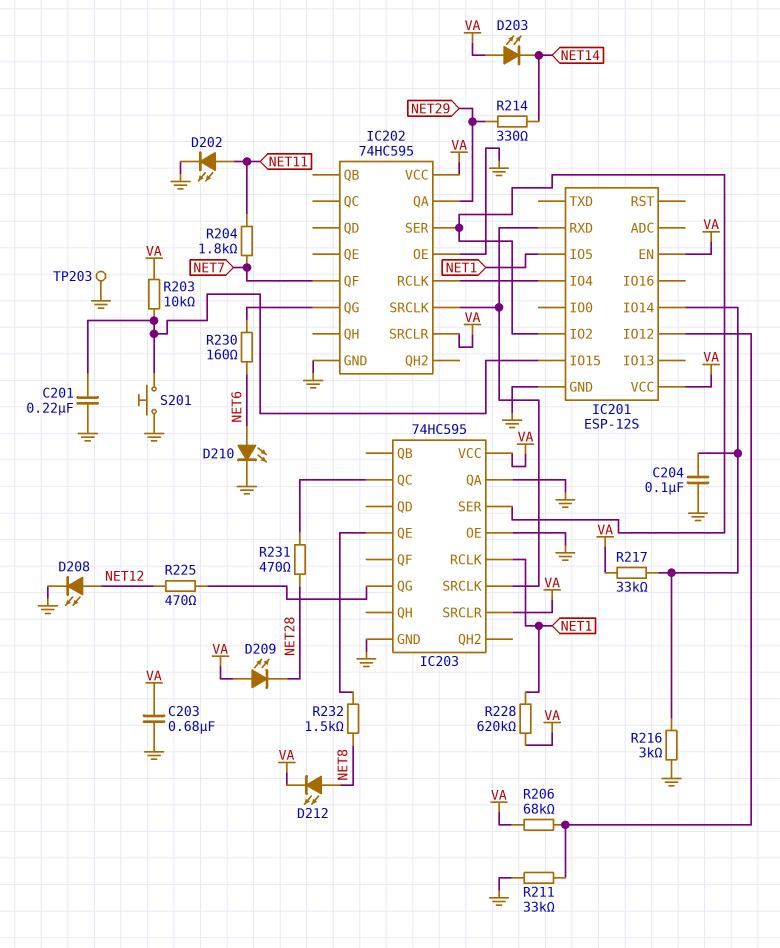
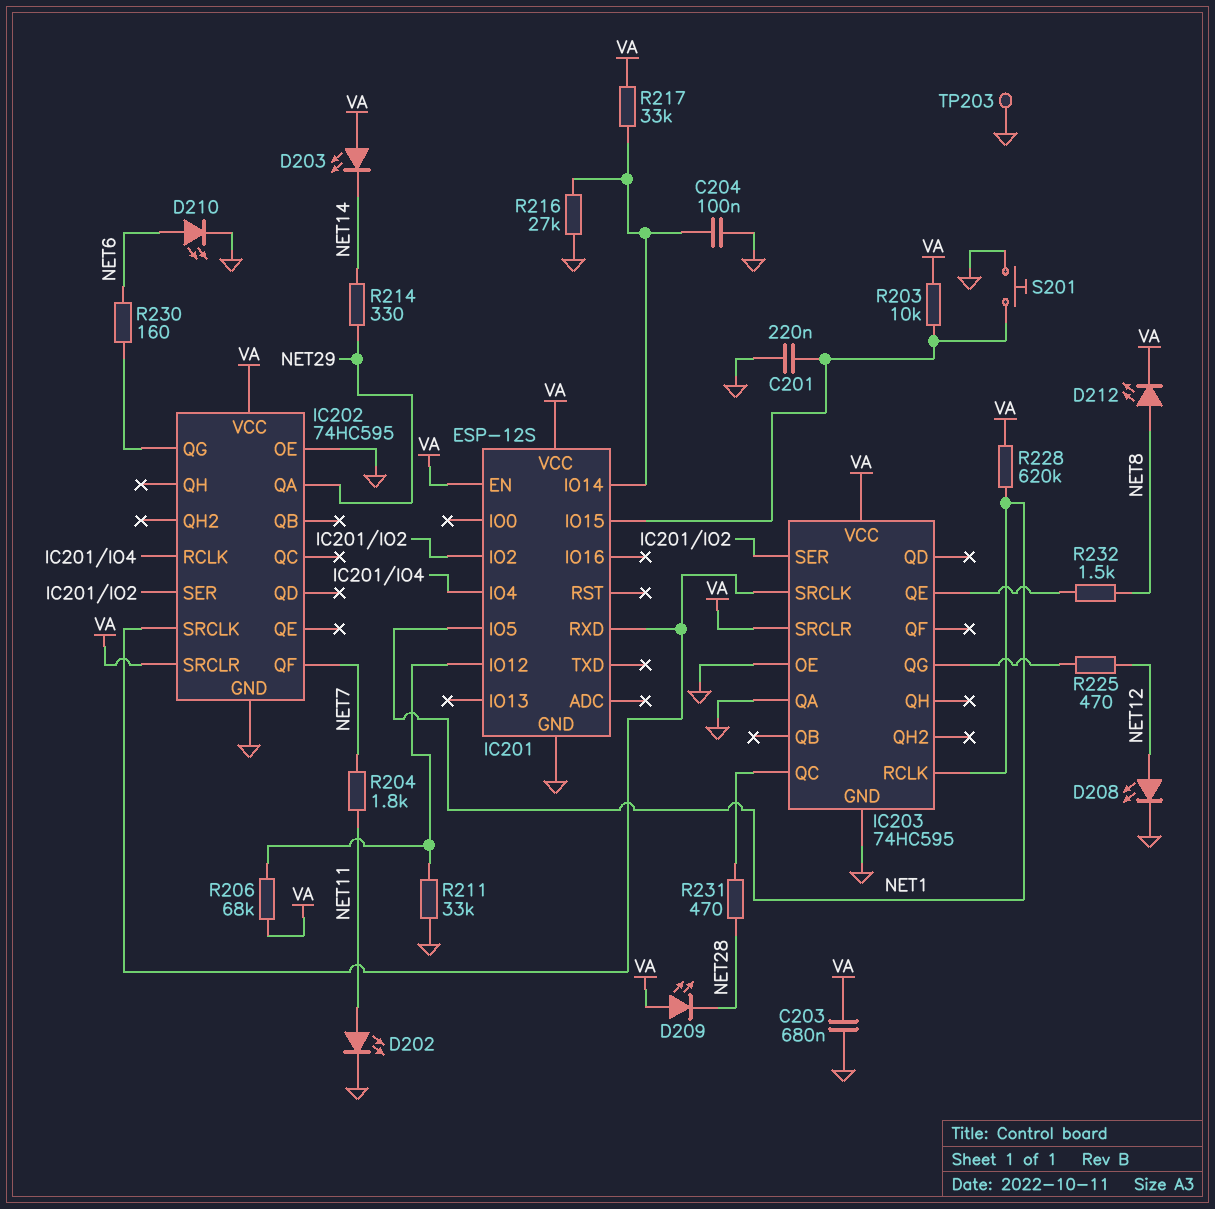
R216: 3k (GND, IC201/IO14) -> 27k (GND, IC201/IO14)

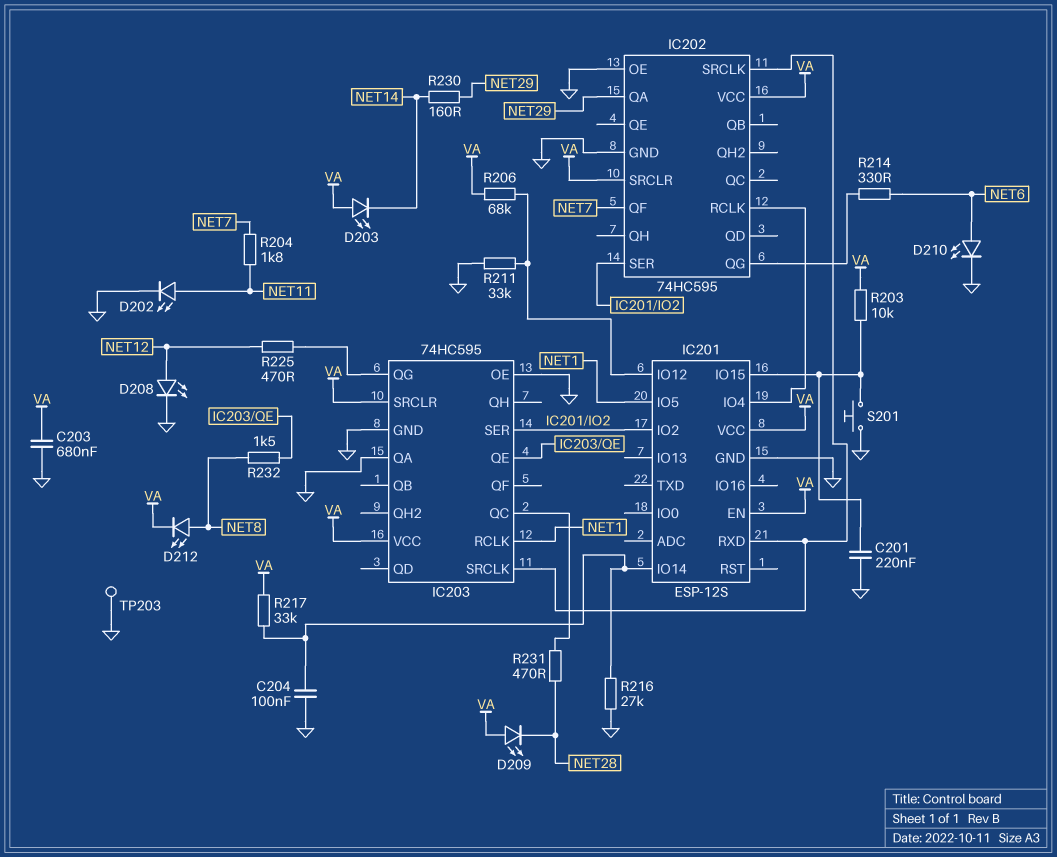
R214: 330 (NET14, NET29) -> 330 (IC202/QG, NET6)
R228: 620k (NET1, VA) -> none
R230: 160 (IC202/QG, NET6) -> 160 (NET14, NET29)

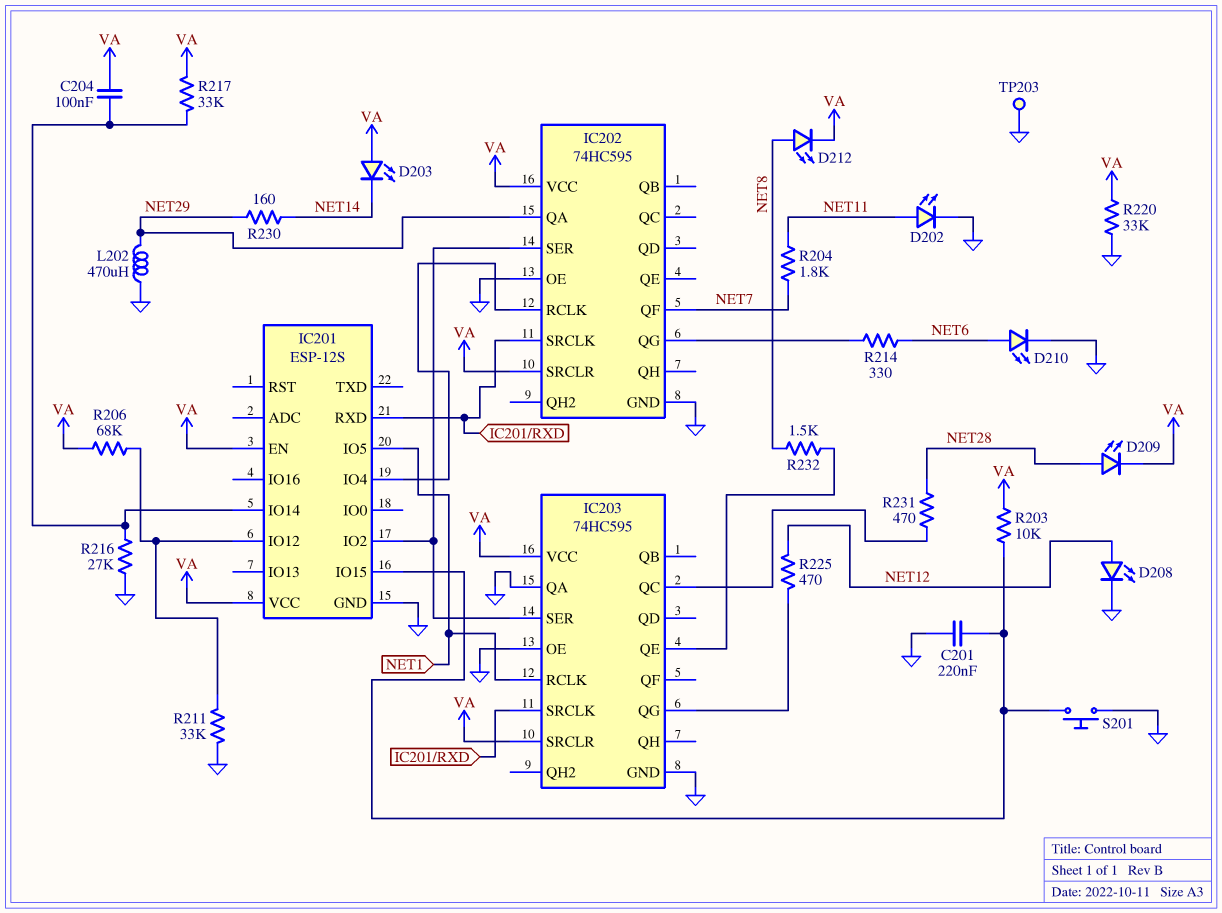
C203: 680nF (GND, VA) -> none
C204: 100nF (GND, IC201/IO14) -> 100nF (IC201/IO14, VA)
D209: LED (A VA, K NET28) -> LED (A NET28, K VA)
L202: none -> 470uH (GND, NET29)
R220: none -> 33k (GND, VA)

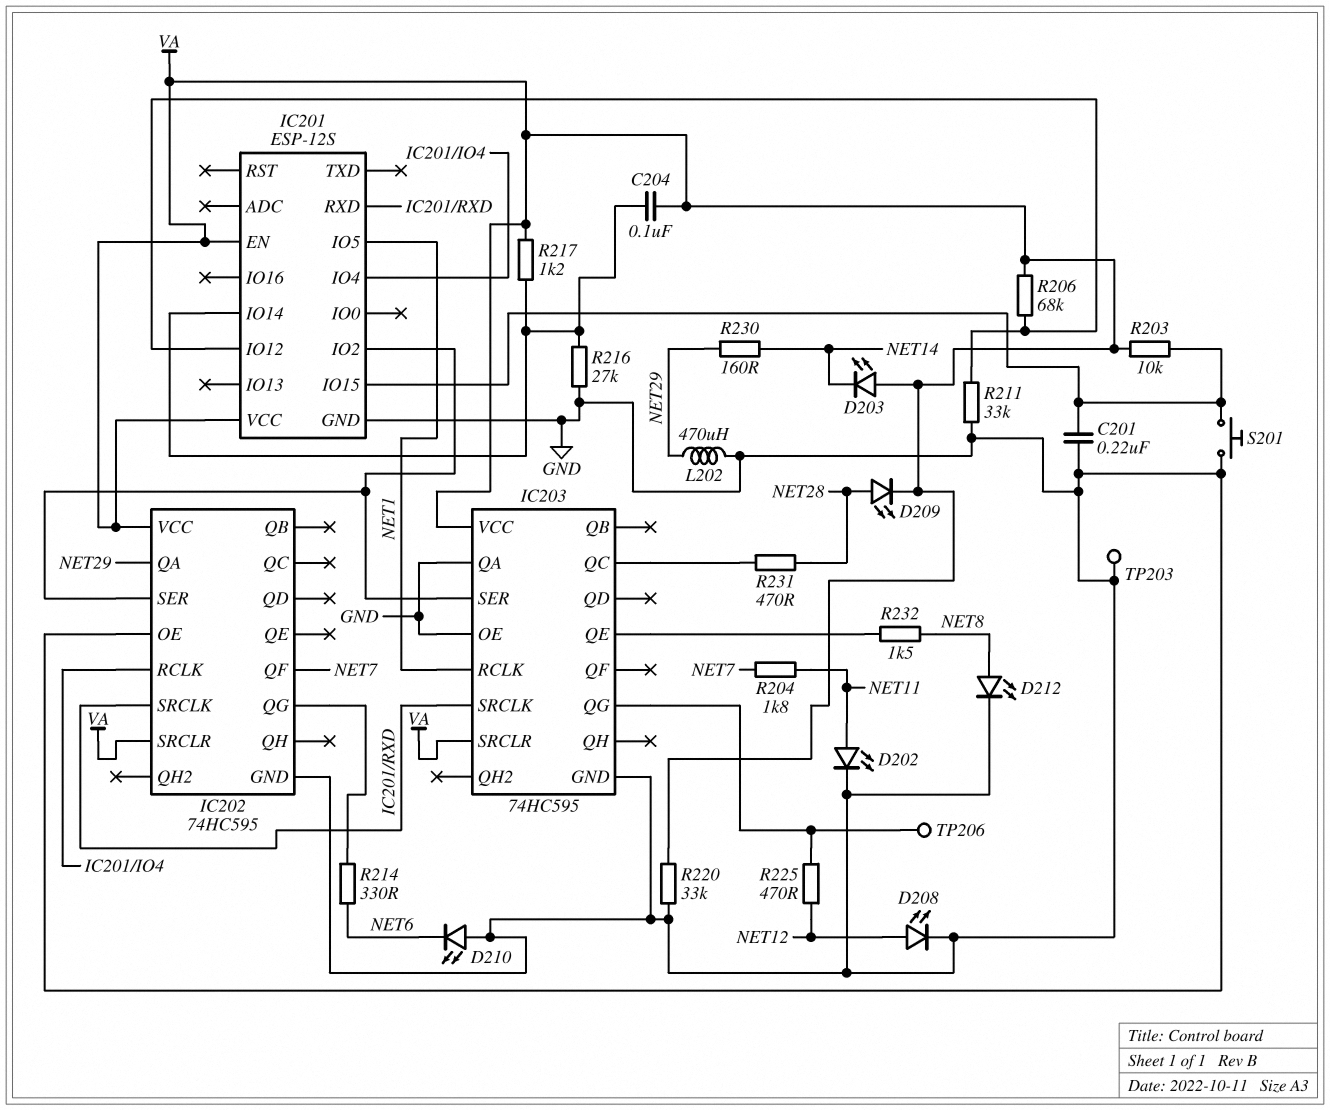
D210: LED (A NET6, K GND) -> LED (A GND, K NET6)
D212: LED (A NET8, K VA) -> LED (A NET8, K GND)
R217: 33k (IC201/IO14, VA) -> 1.2k (IC201/IO14, VA)
TP206: none -> test point (IC203/QG)

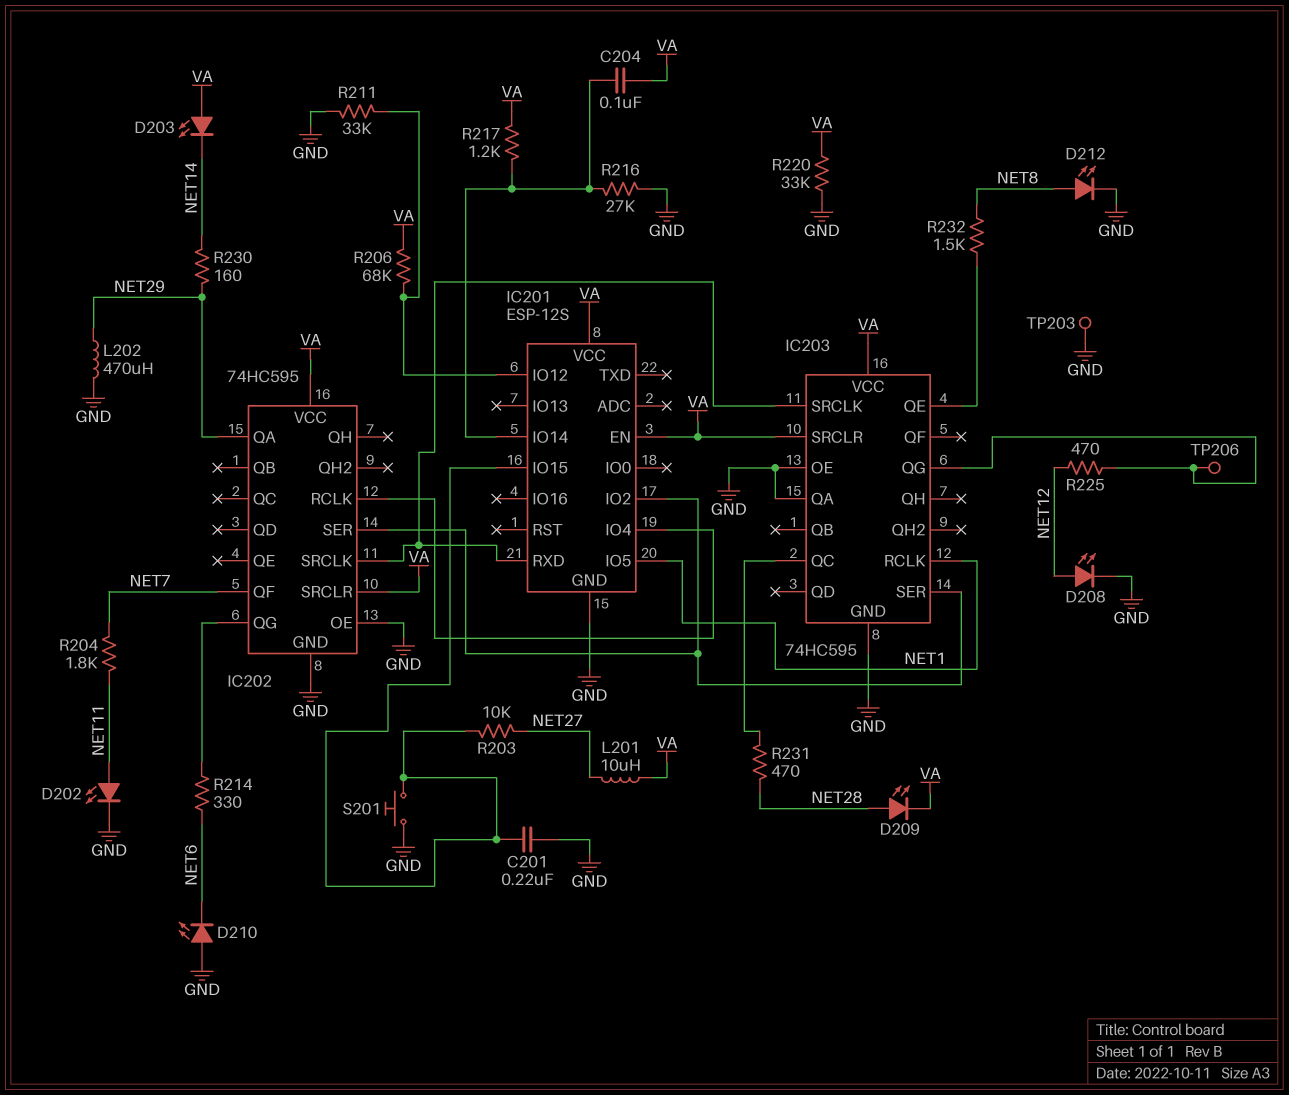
L201: none -> 10uH (NET27, VA)
R203: 10k (IC201/IO15, VA) -> 10k (IC201/IO15, NET27)

